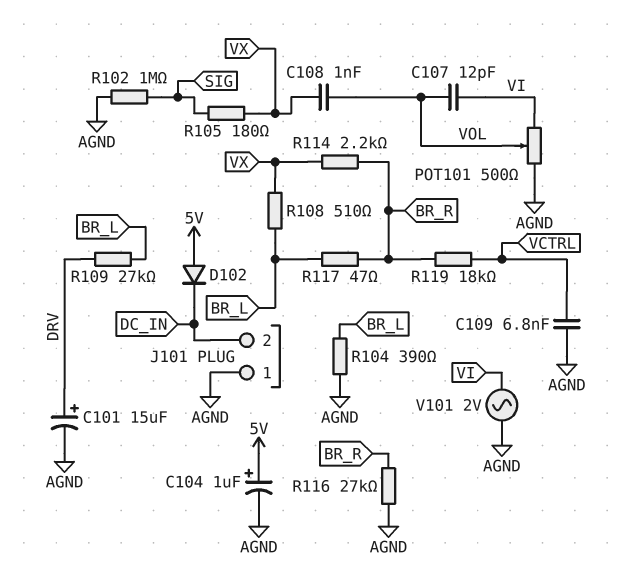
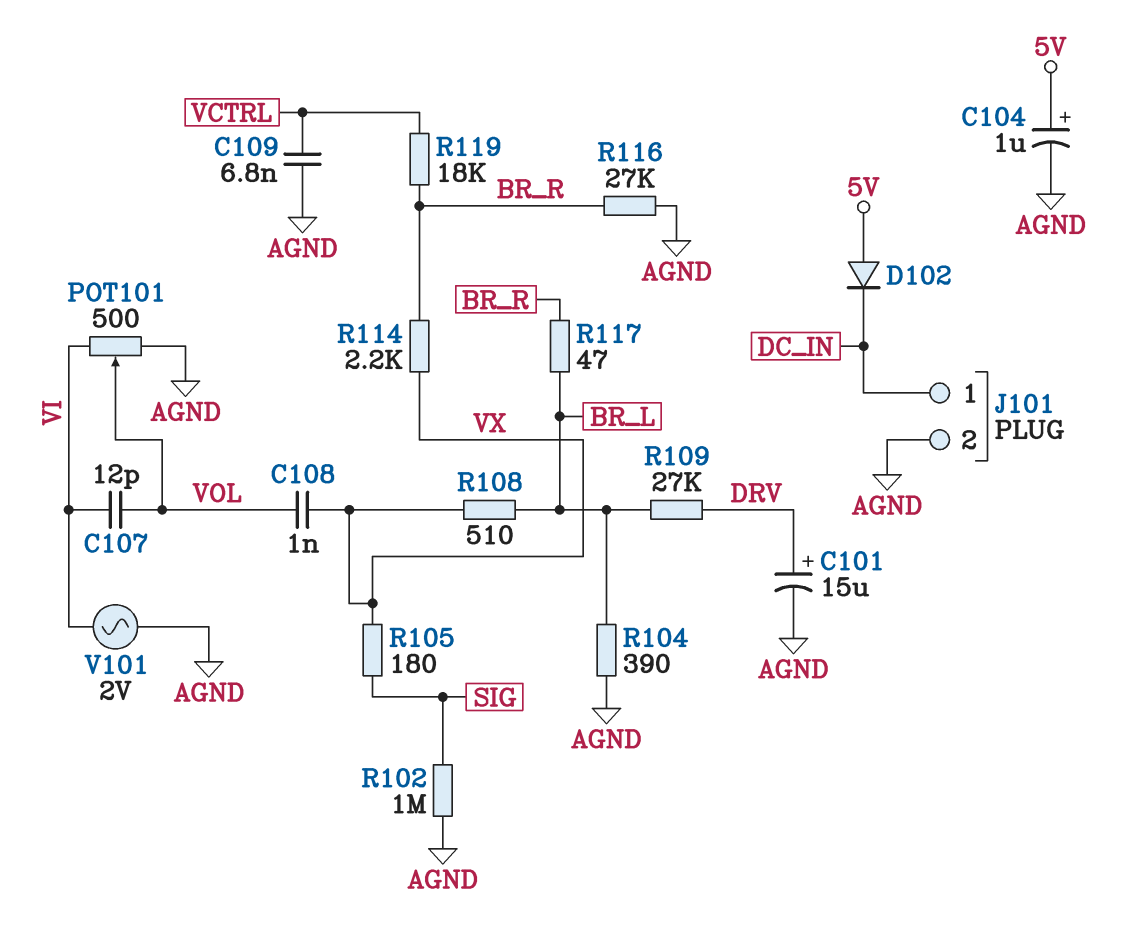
J101 pin 1: AGND -> DC_IN
J101 pin 2: DC_IN -> AGND

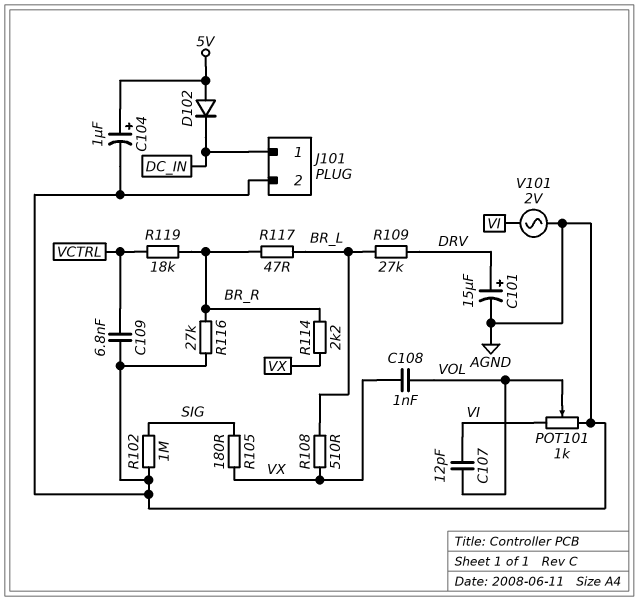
POT101: 500 (AGND, VI, wiper VOL) -> 1k (AGND, VI, wiper VOL)
R104: 390 (AGND, BR_L) -> none

